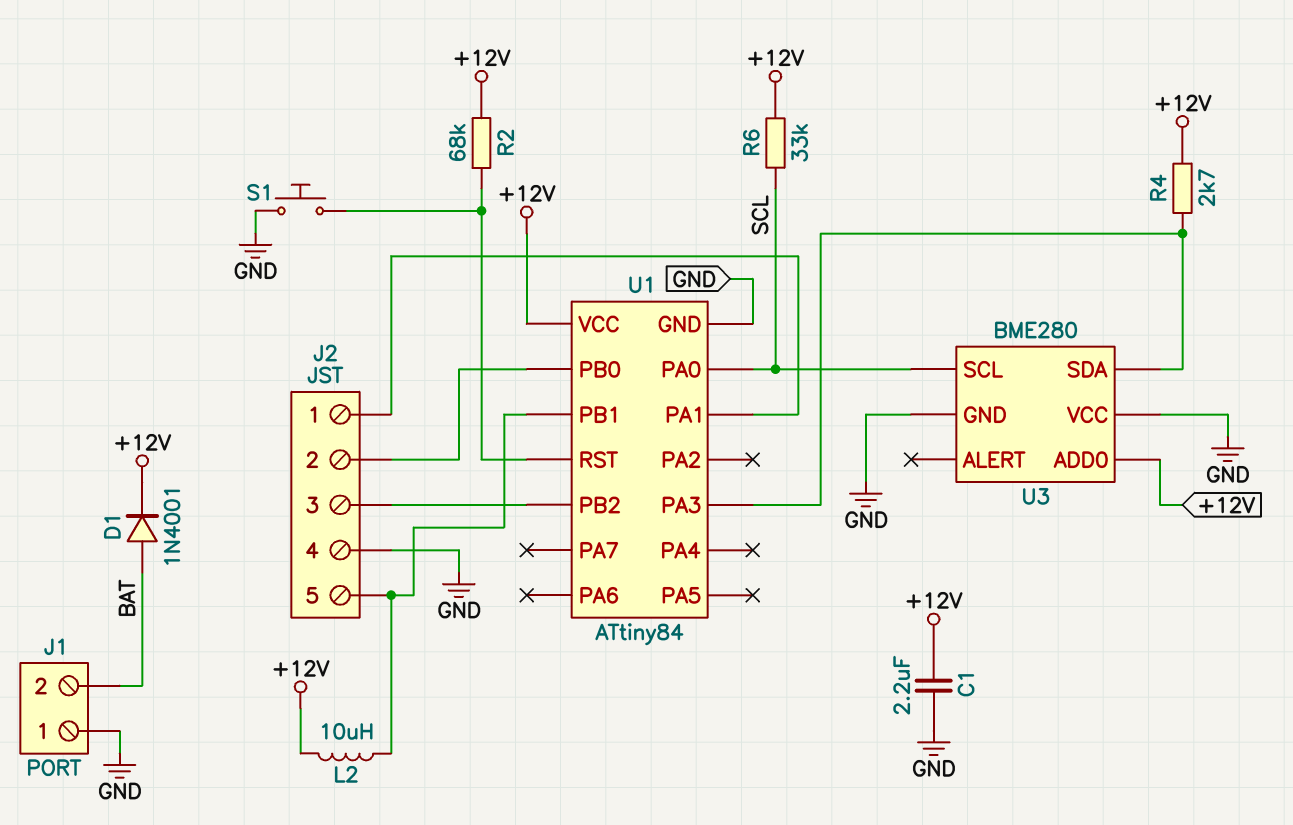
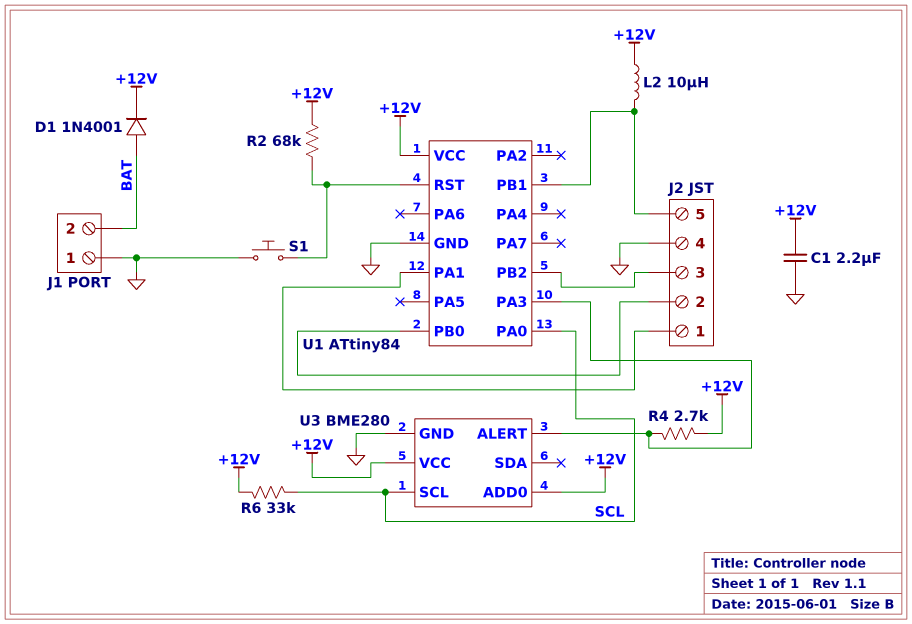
U3 pin ALERT: none -> U1/PA3
U3 pin SDA: U1/PA3 -> none
U3 pin VCC: GND -> +12V

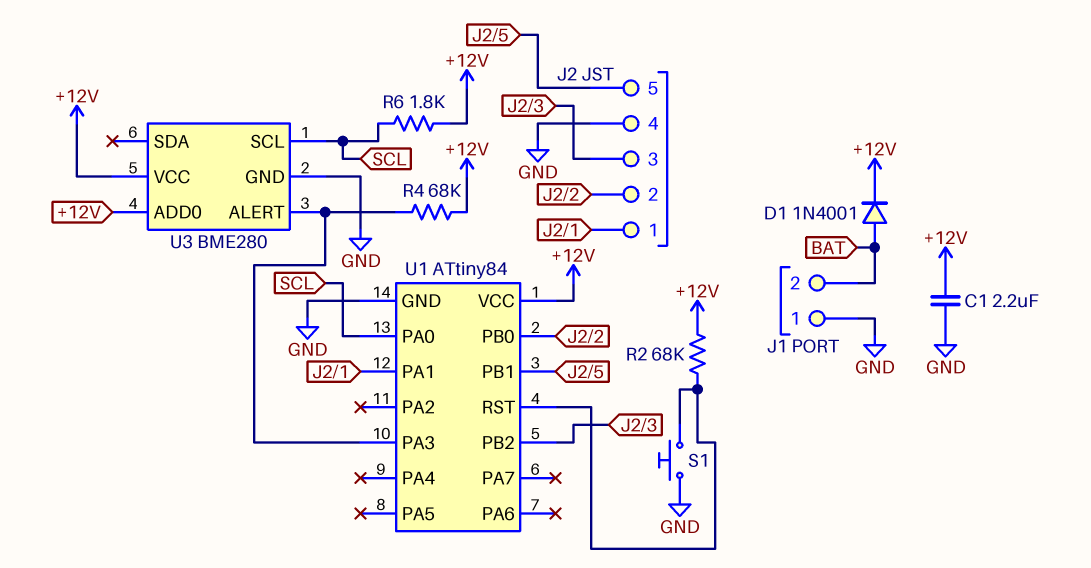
L2: 10uH (+12V, J2/5) -> none
R4: 2.7k (+12V, U1/PA3) -> 68k (+12V, U1/PA3)
R6: 33k (+12V, SCL) -> 1.8k (+12V, SCL)

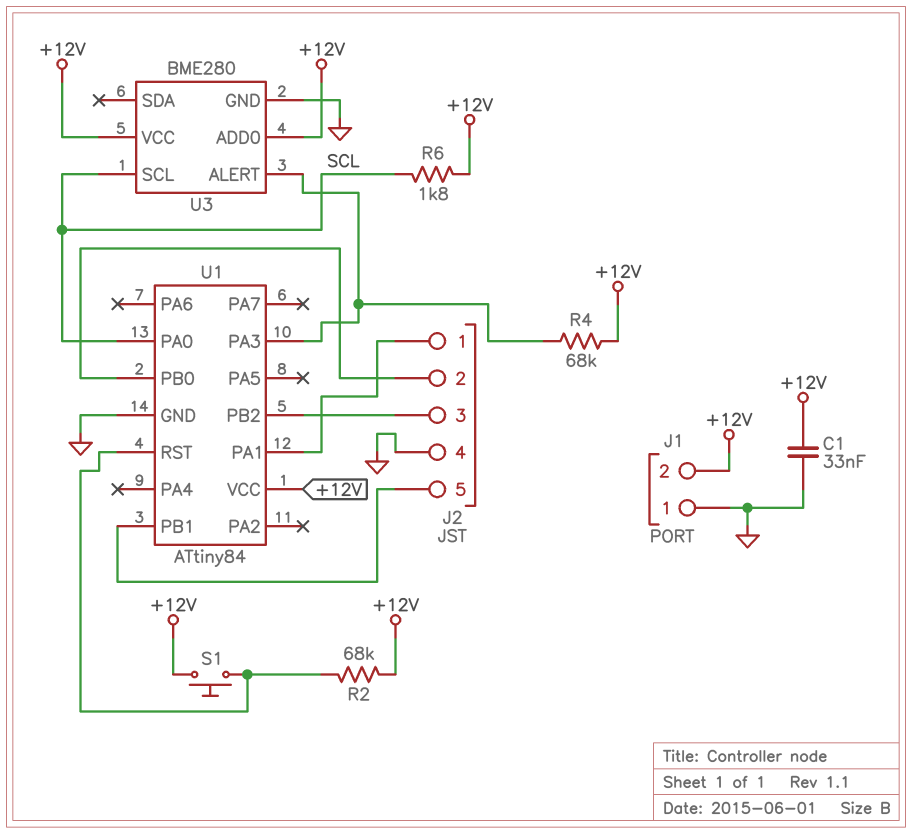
C1: 2.2uF (+12V, GND) -> 33nF (+12V, GND)
D1: diode 1N4001 (A BAT, K +12V) -> none
J1 pin 2: BAT -> +12V
S1: button (GND, U1/RST) -> button (+12V, U1/RST)

